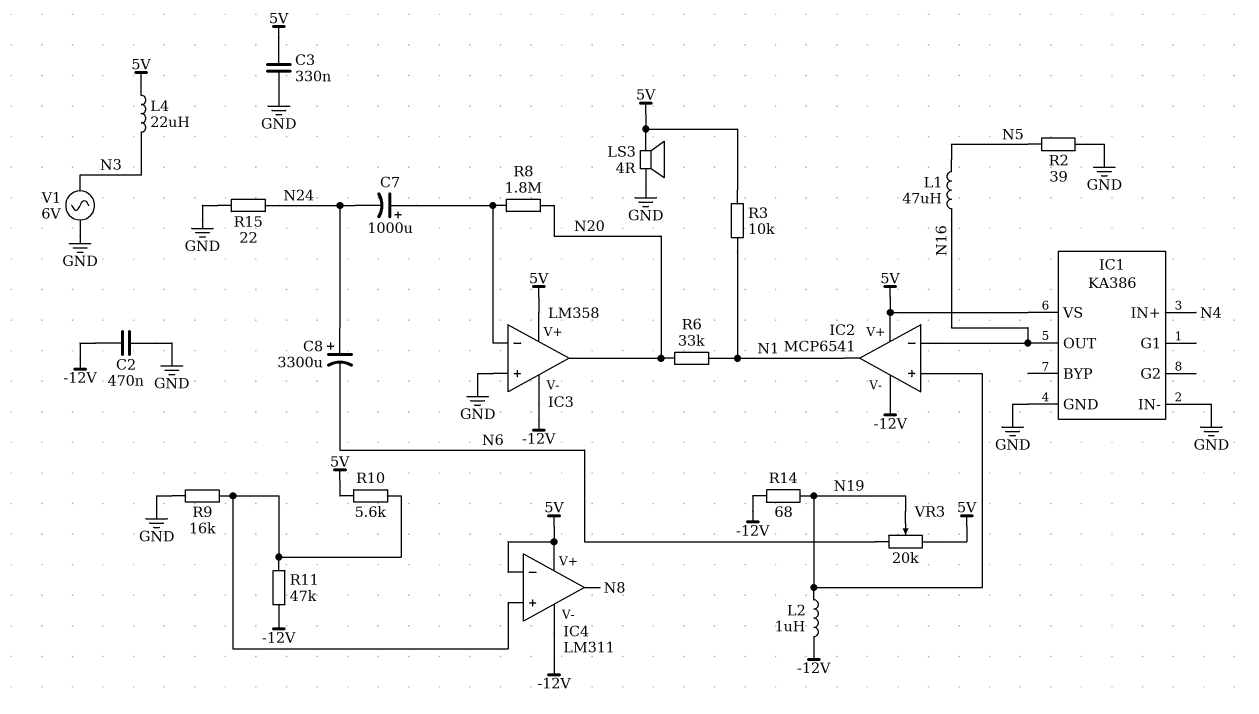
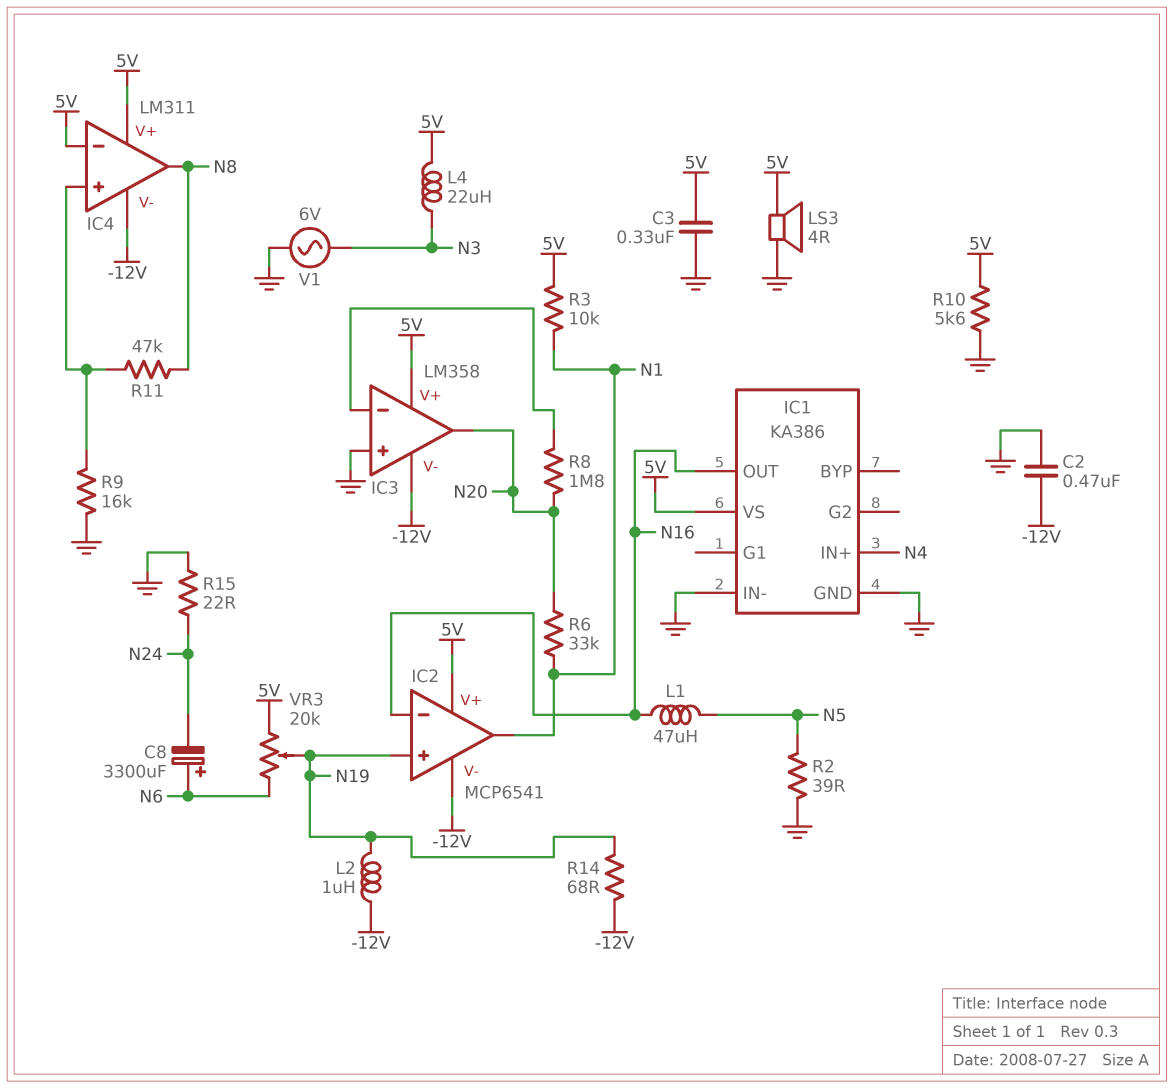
C7: 1000uF (plus IC3/in-, minus N24) -> none
C8: 3300uF (plus N24, minus N6) -> 3300uF (plus N6, minus N24)
R10: 5.6k (5V, IC4/in+) -> 5.6k (5V, GND)
R11: 47k (-12V, IC4/in+) -> 47k (IC4/in+, N8)

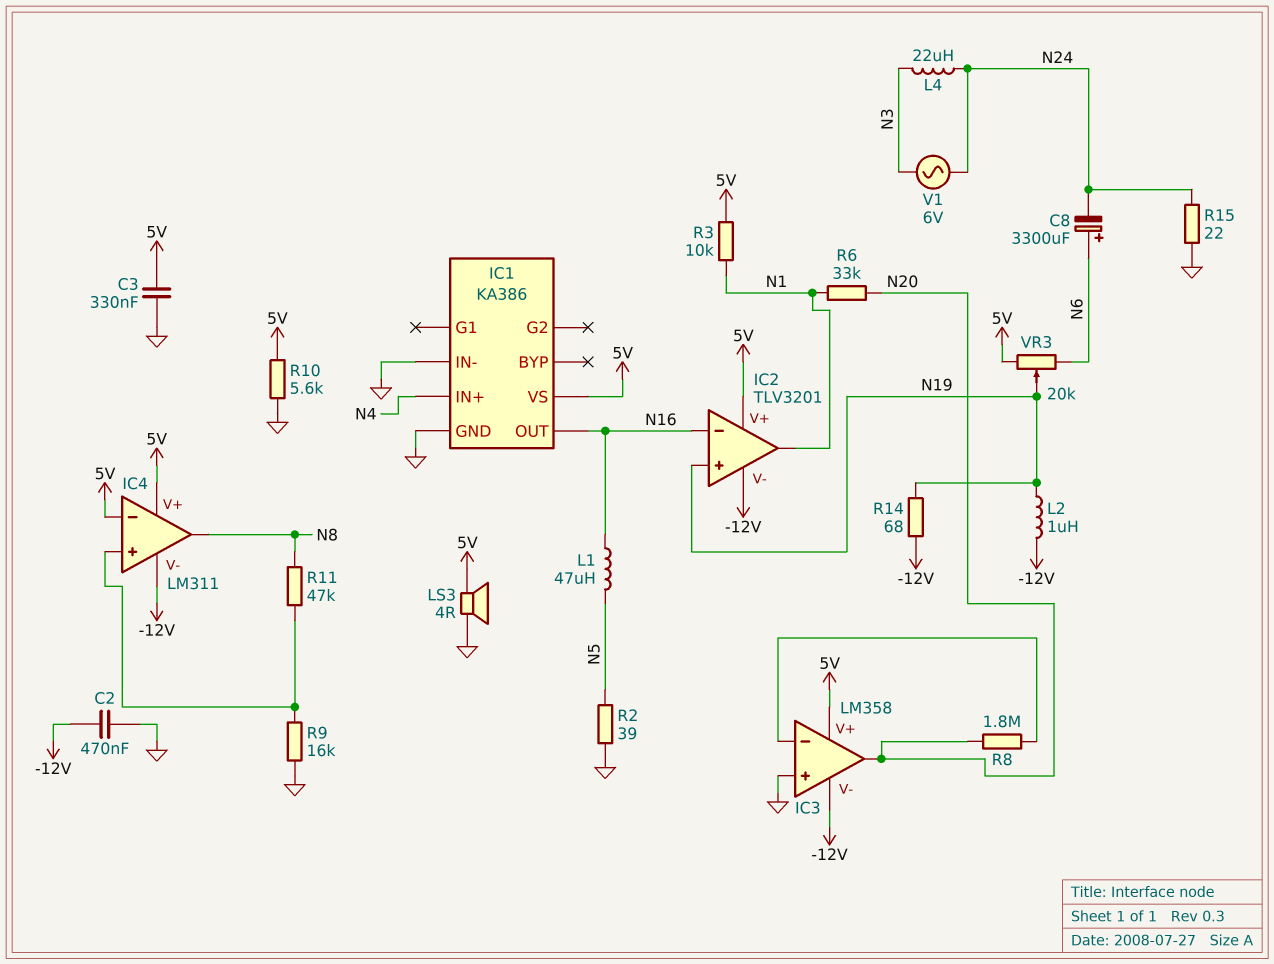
IC2: MCP6541 -> TLV3201
L4: 22uH (5V, N3) -> 22uH (N3, N24)
V1: AC 6V (GND, N3) -> AC 6V (N3, N24)

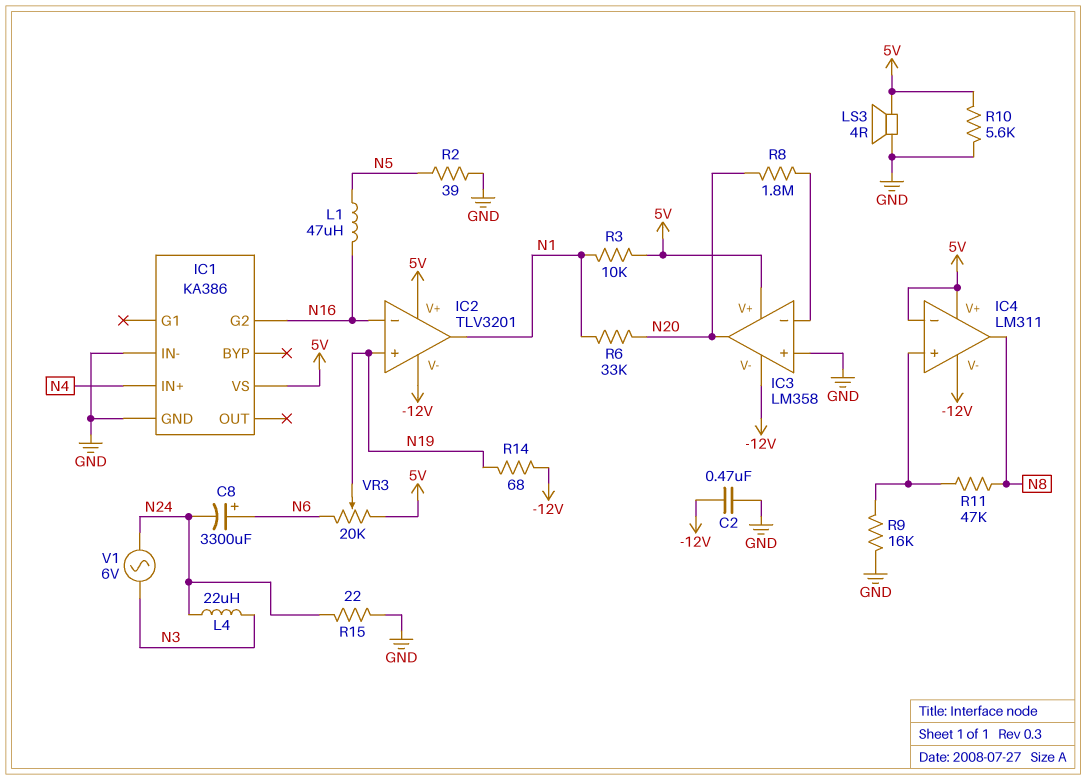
C3: 330nF (5V, GND) -> none
IC1 pin G2: none -> N16
IC1 pin OUT: N16 -> none
L2: 1uH (-12V, N19) -> none

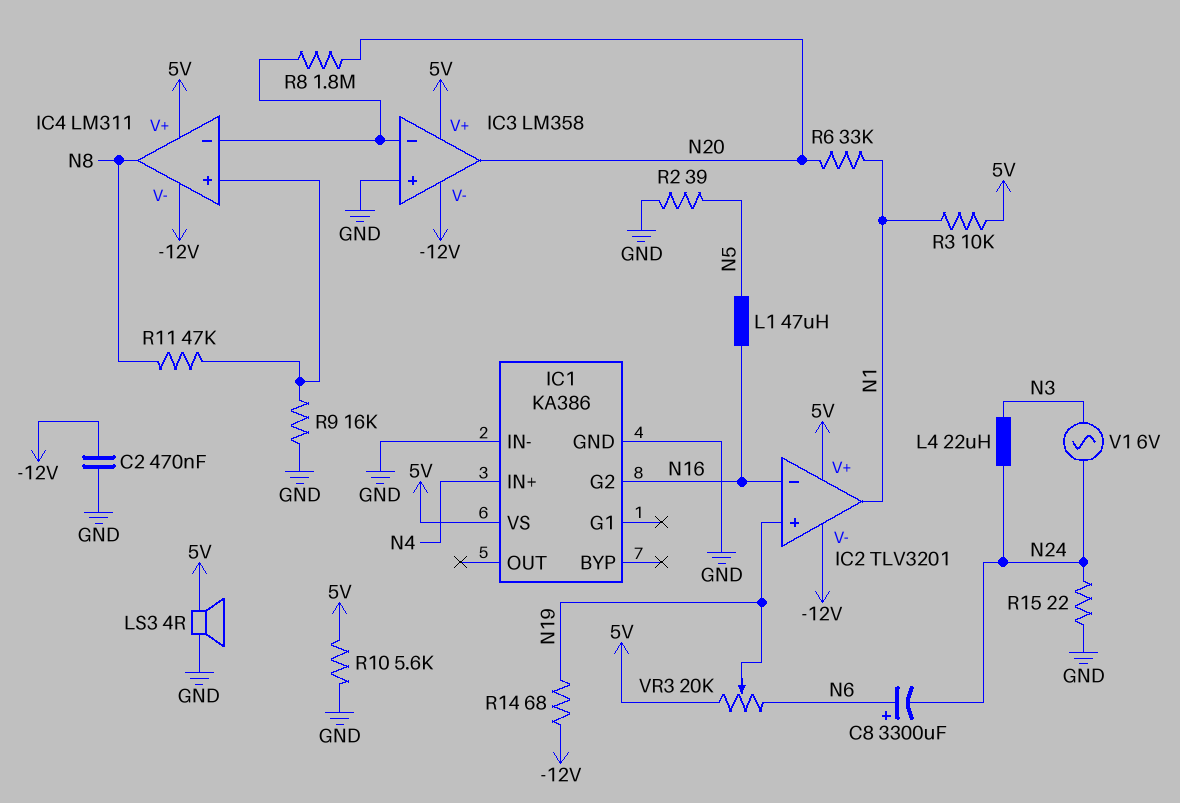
IC4 pin in-: 5V -> IC3/in-

